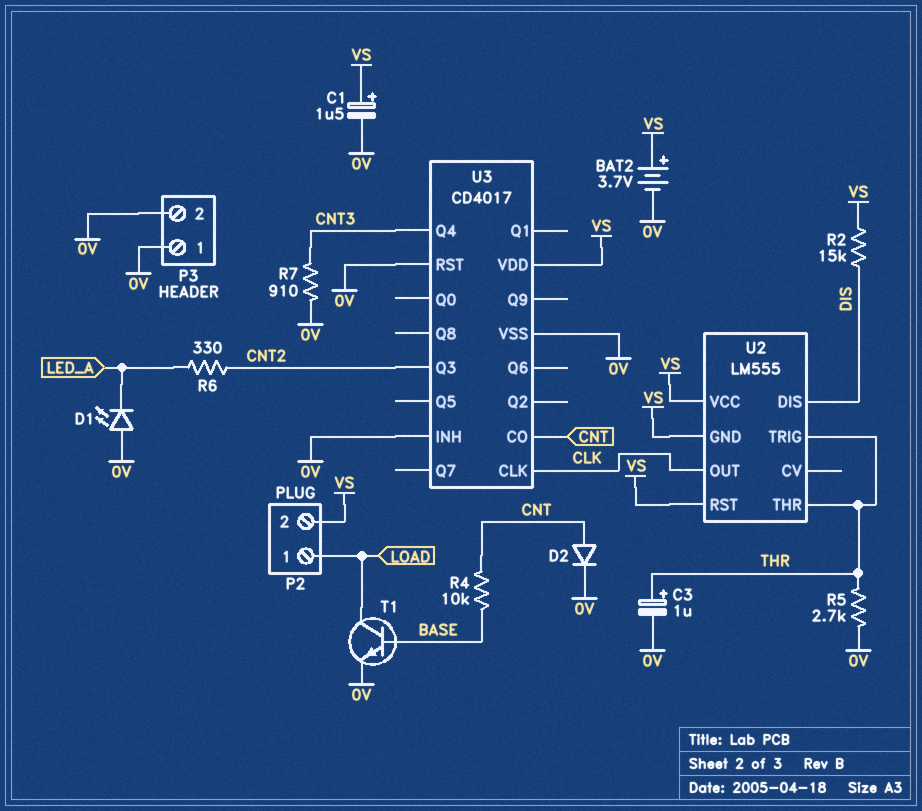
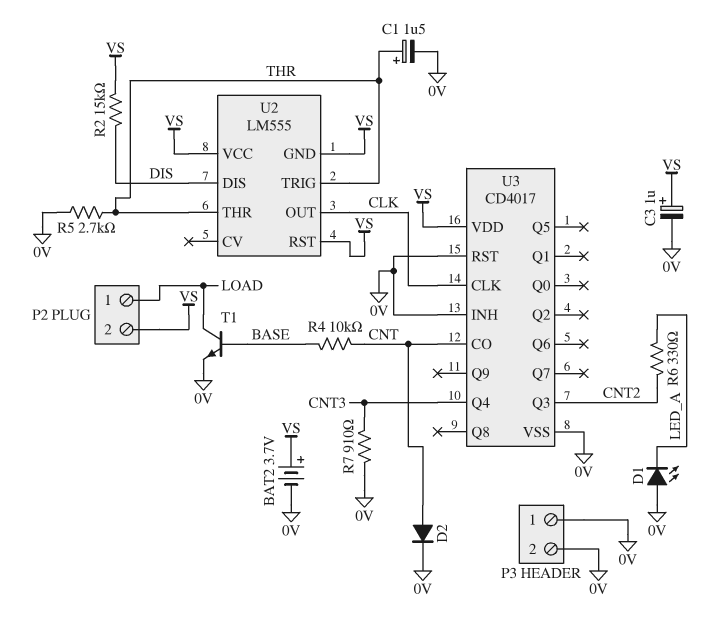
C1: 1.5uF (plus VS, minus 0V) -> 1.5uF (plus THR, minus 0V)
C3: 1uF (plus THR, minus 0V) -> 1uF (plus VS, minus 0V)

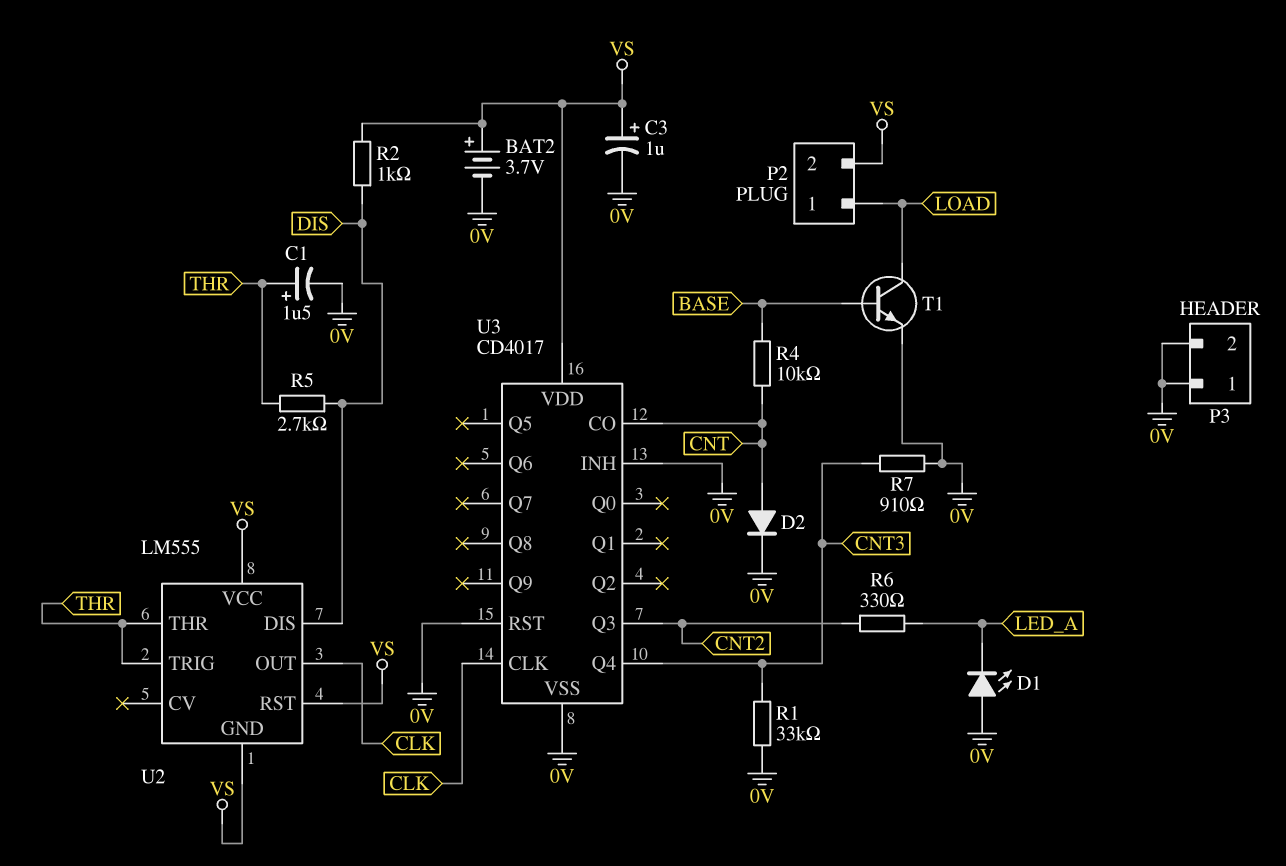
R1: none -> 33k (0V, CNT3)
R2: 15k (DIS, VS) -> 1k (DIS, VS)
R5: 2.7k (0V, THR) -> 2.7k (DIS, THR)

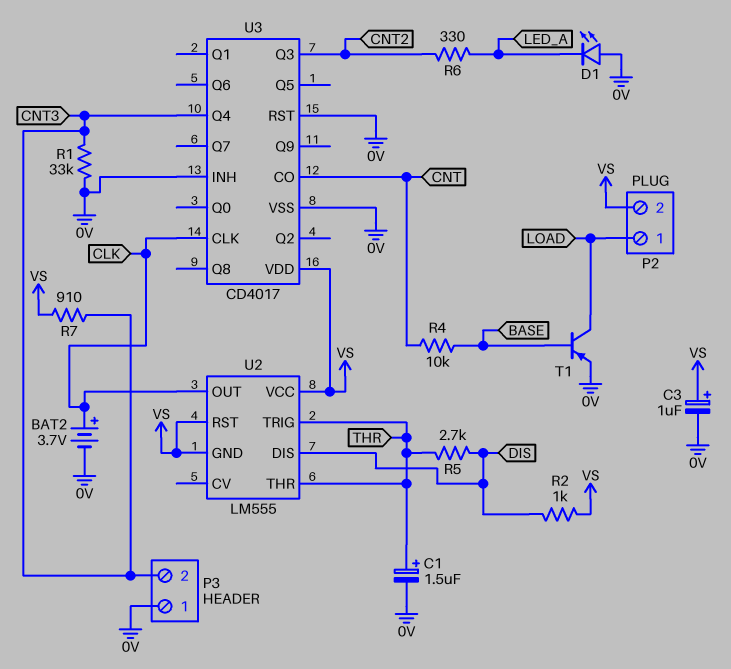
BAT2: 3.7V (plus VS, minus 0V) -> 3.7V (plus CLK, minus 0V)
D2: diode (A CNT, K 0V) -> none
P3 pin 2: 0V -> CNT3
R7: 910 (0V, CNT3) -> 910 (CNT3, VS)
T1: NPN (B BASE, C LOAD, E 0V) -> PNP (B BASE, C LOAD, E 0V)

